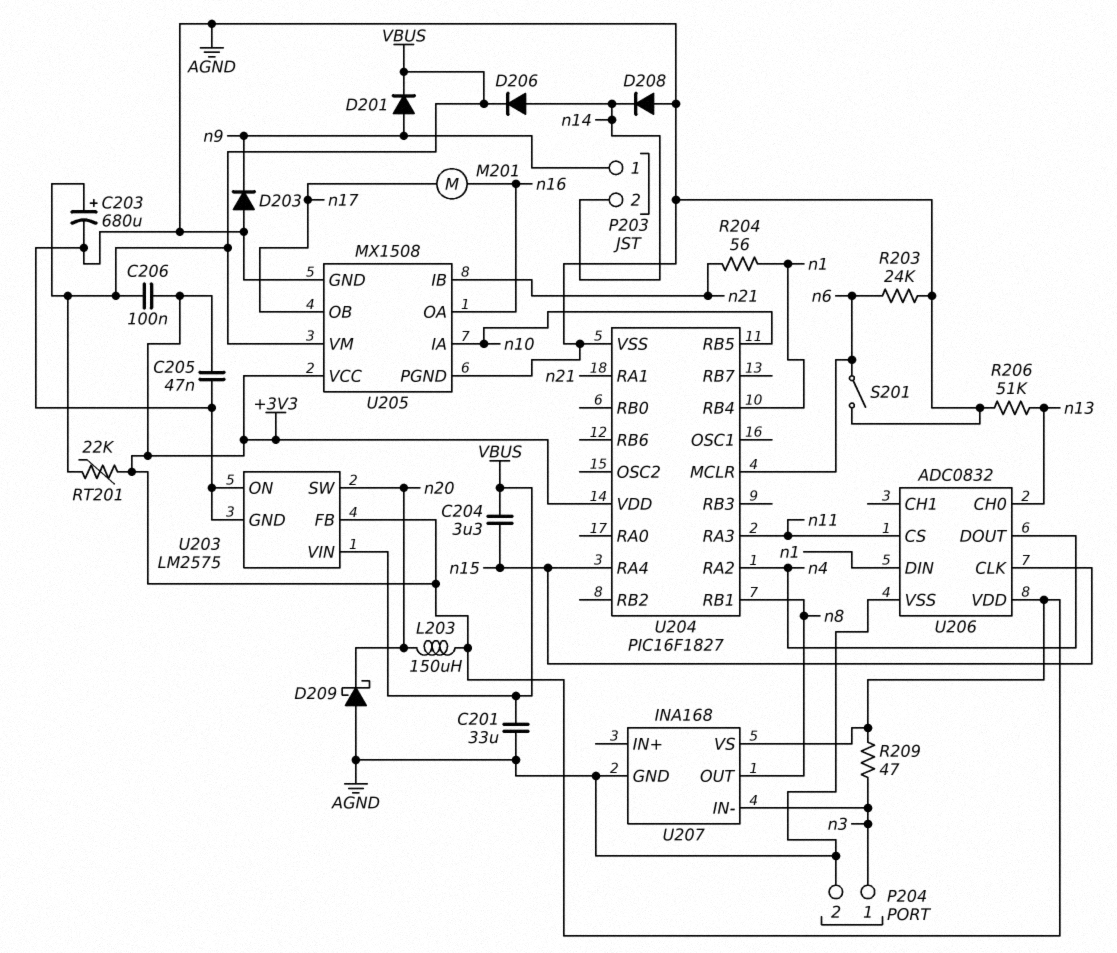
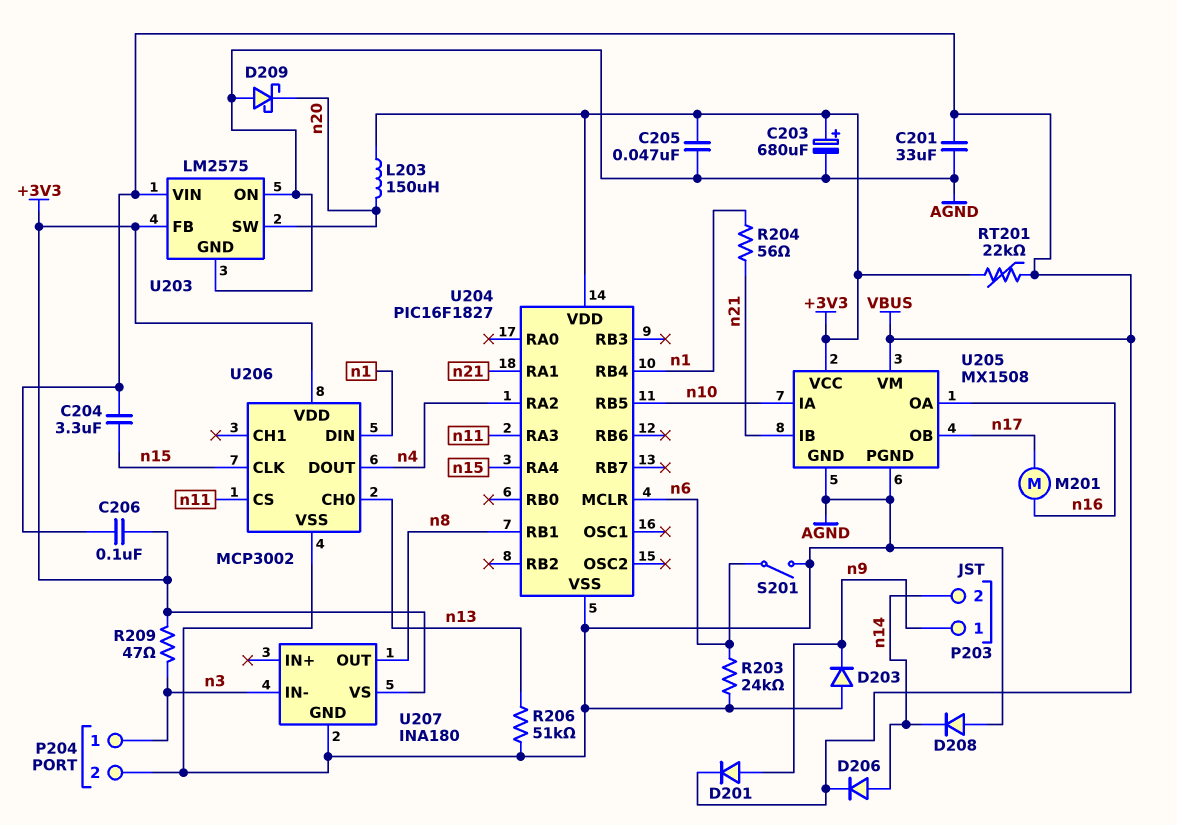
C203: 680uF (plus VBUS, minus AGND) -> 680uF (plus +3V3, minus AGND)
U206: ADC0832 -> MCP3002
U207: INA168 -> INA180

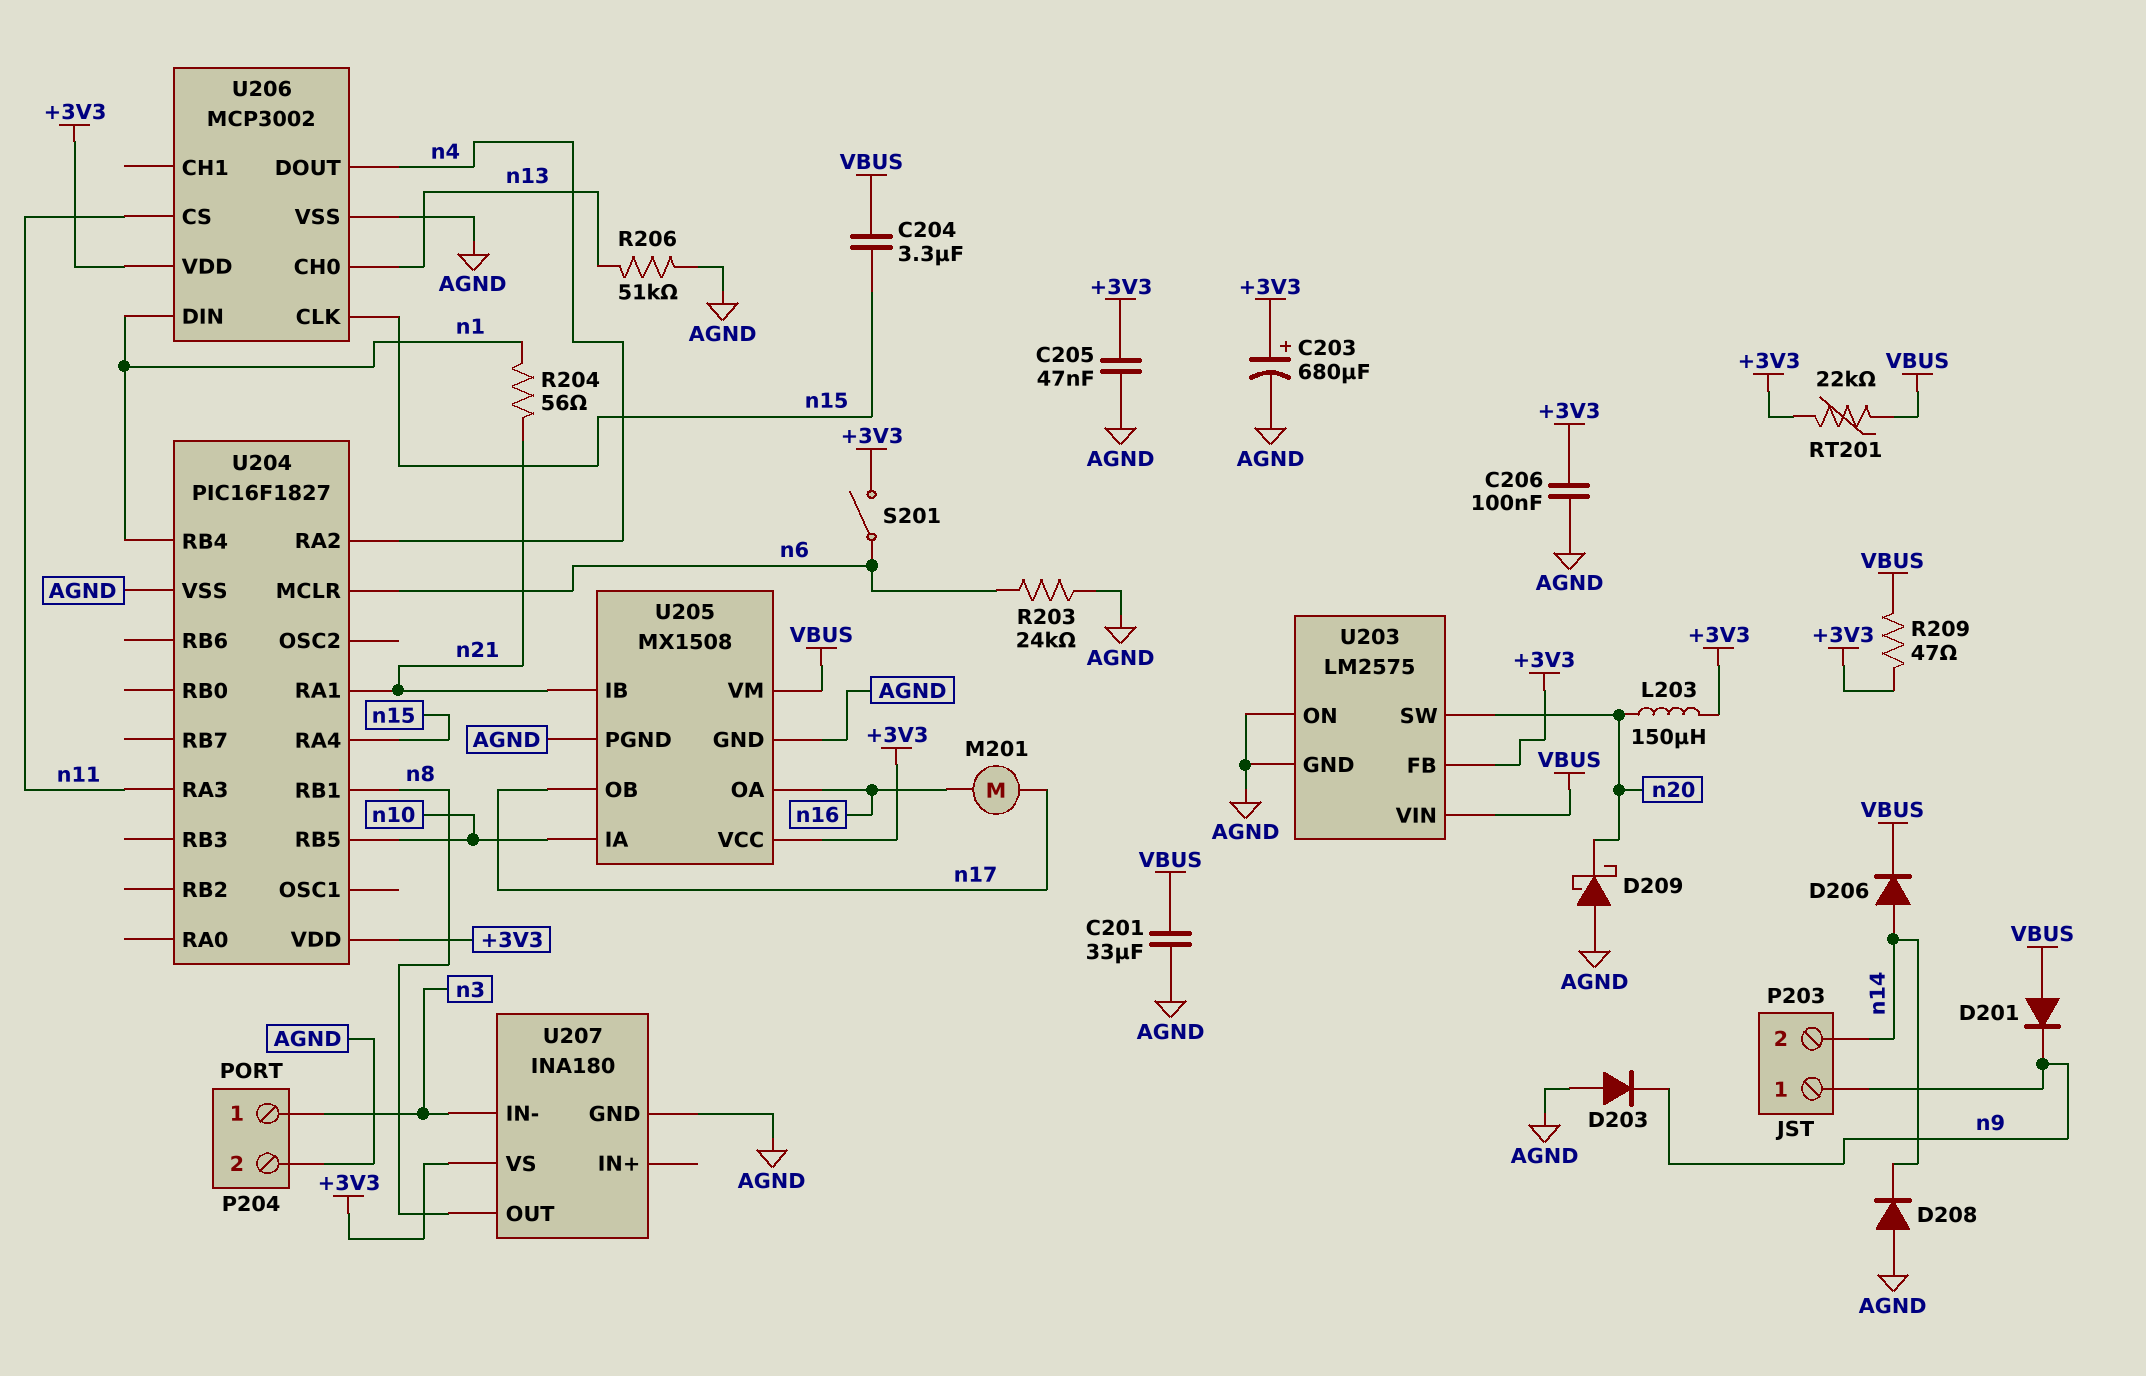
C206: 100nF (+3V3, VBUS) -> 100nF (+3V3, AGND)
D201: diode (A n9, K VBUS) -> diode (A VBUS, K n9)
R209: 47 (+3V3, n3) -> 47 (+3V3, VBUS)
S201: switch (AGND, n6) -> switch (+3V3, n6)

